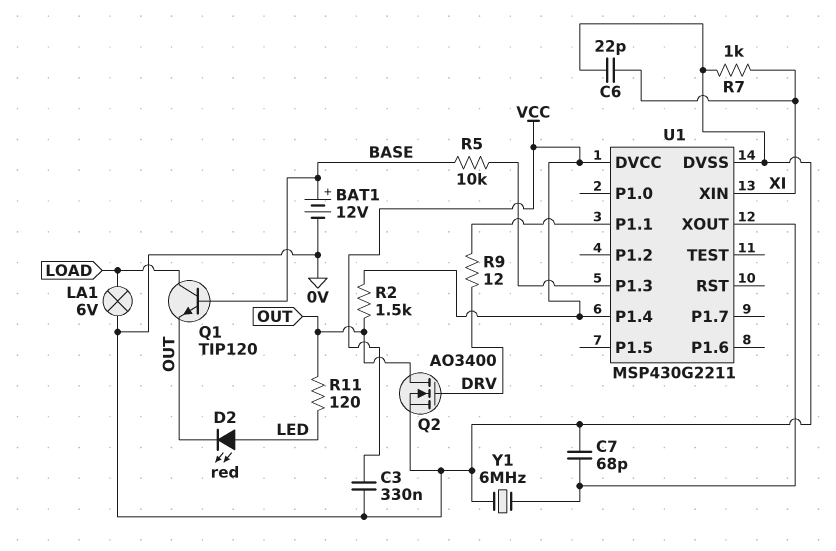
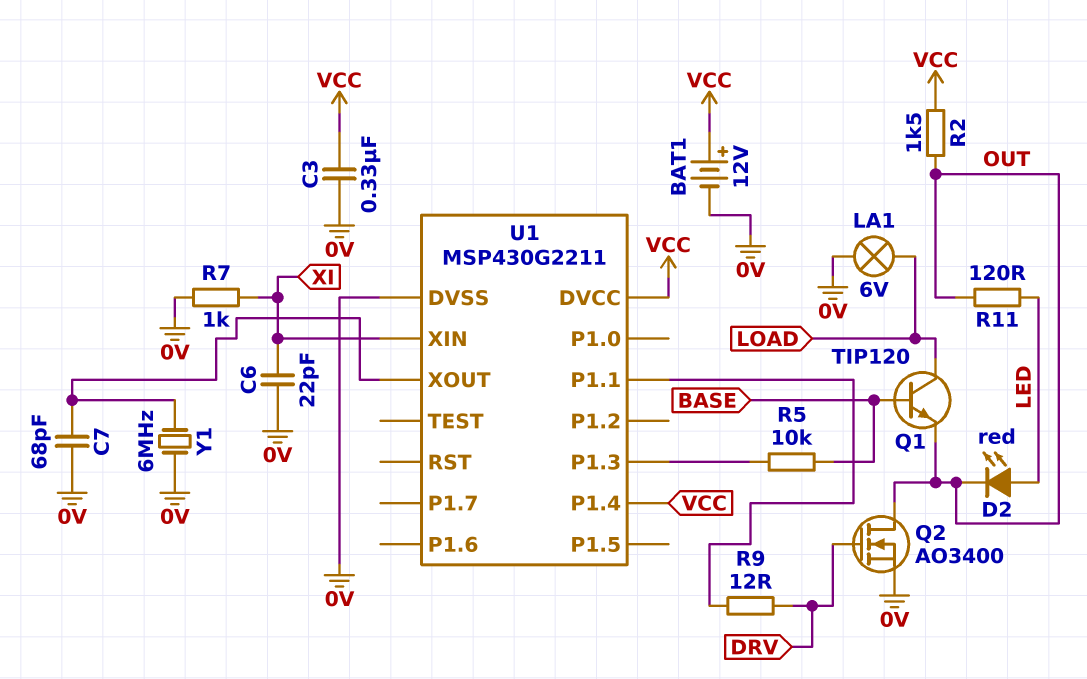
BAT1: 12V (plus BASE, minus 0V) -> 12V (plus VCC, minus 0V)

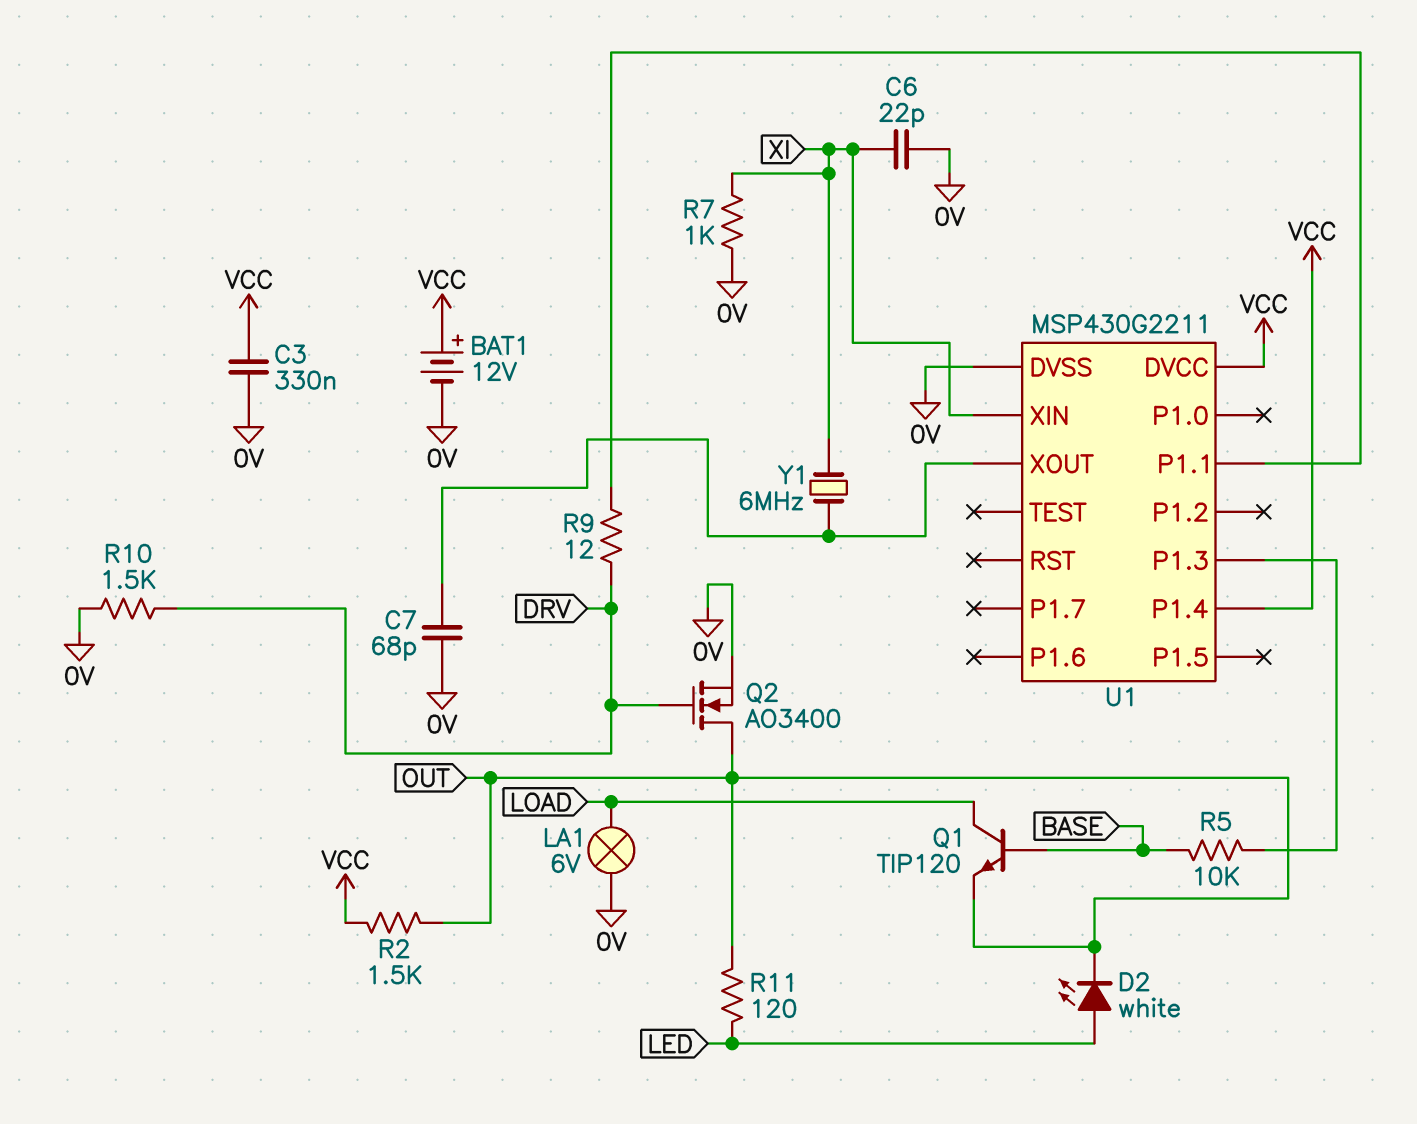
D2: LED red (A LED, K OUT) -> LED white (A LED, K OUT)
R10: none -> 1.5k (0V, DRV)
Y1: 6MHz (0V, U1/XOUT) -> 6MHz (U1/XOUT, XI)

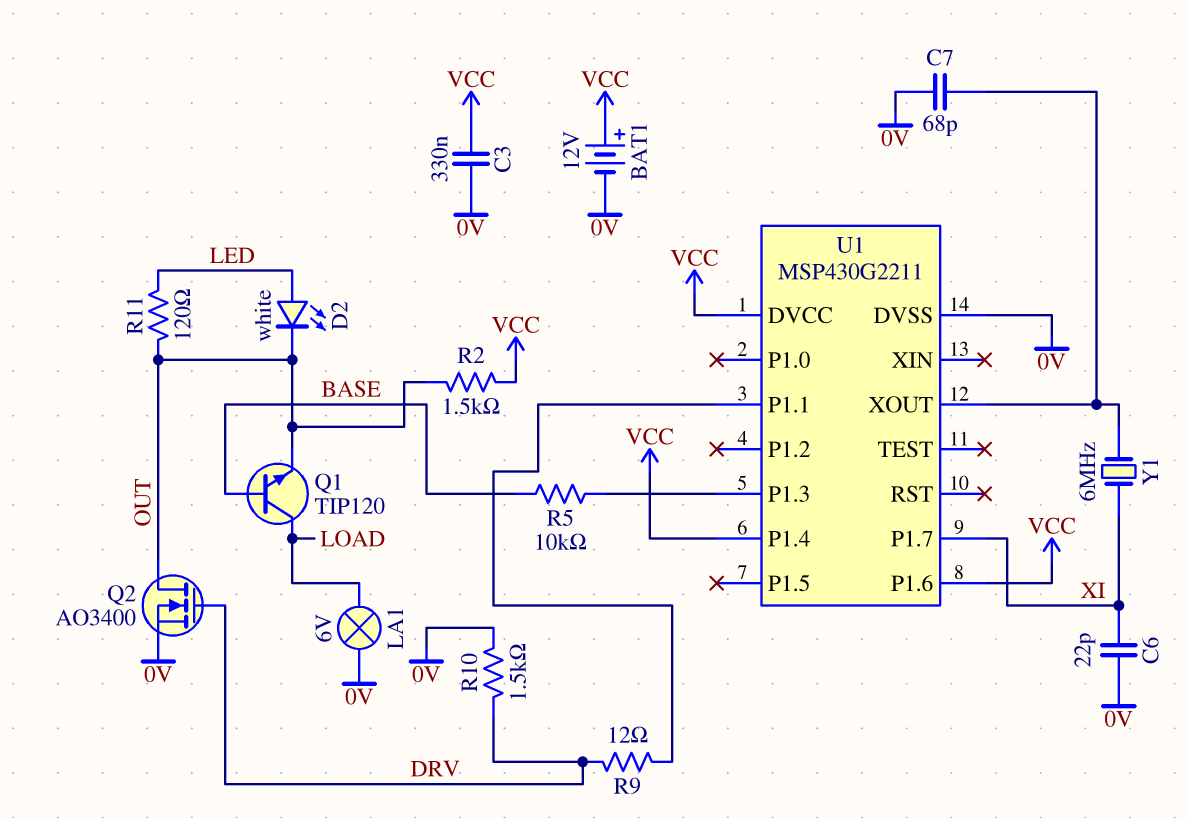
R7: 1k (0V, XI) -> none
U1 pin P1.6: none -> VCC
U1 pin P1.7: none -> XI
U1 pin XIN: XI -> none

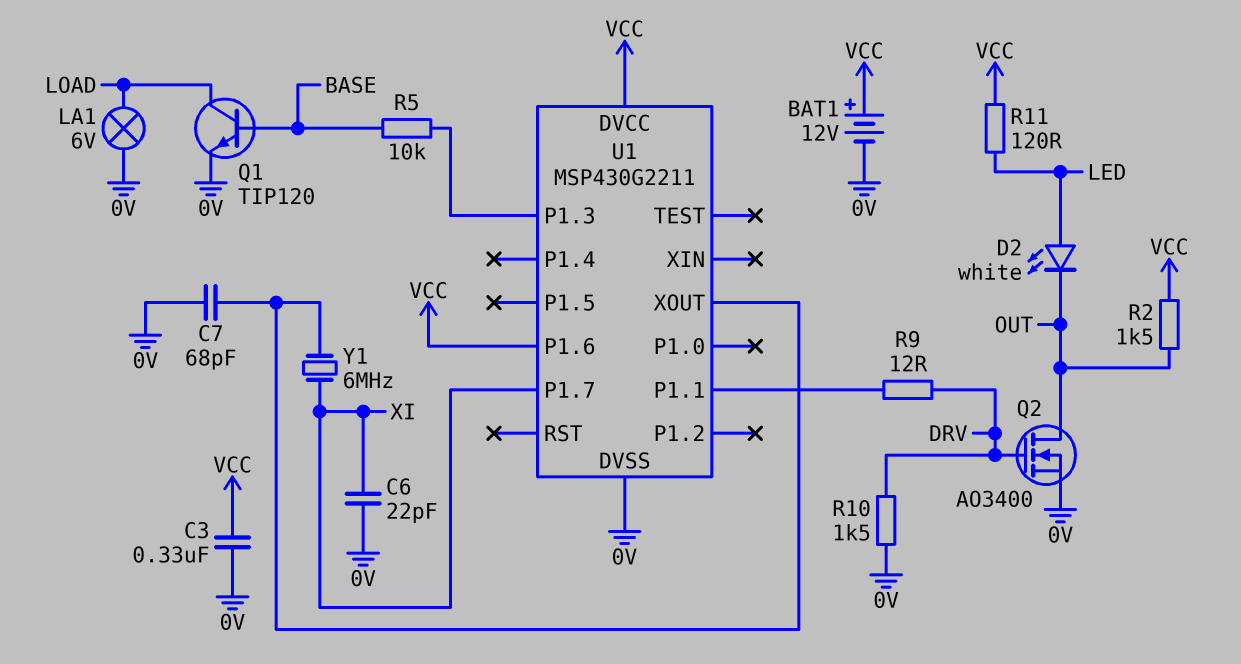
Q1: NPN TIP120 (B BASE, C LOAD, E OUT) -> NPN TIP120 (B BASE, C LOAD, E 0V)
R11: 120 (LED, OUT) -> 120 (LED, VCC)
U1 pin P1.4: VCC -> none

